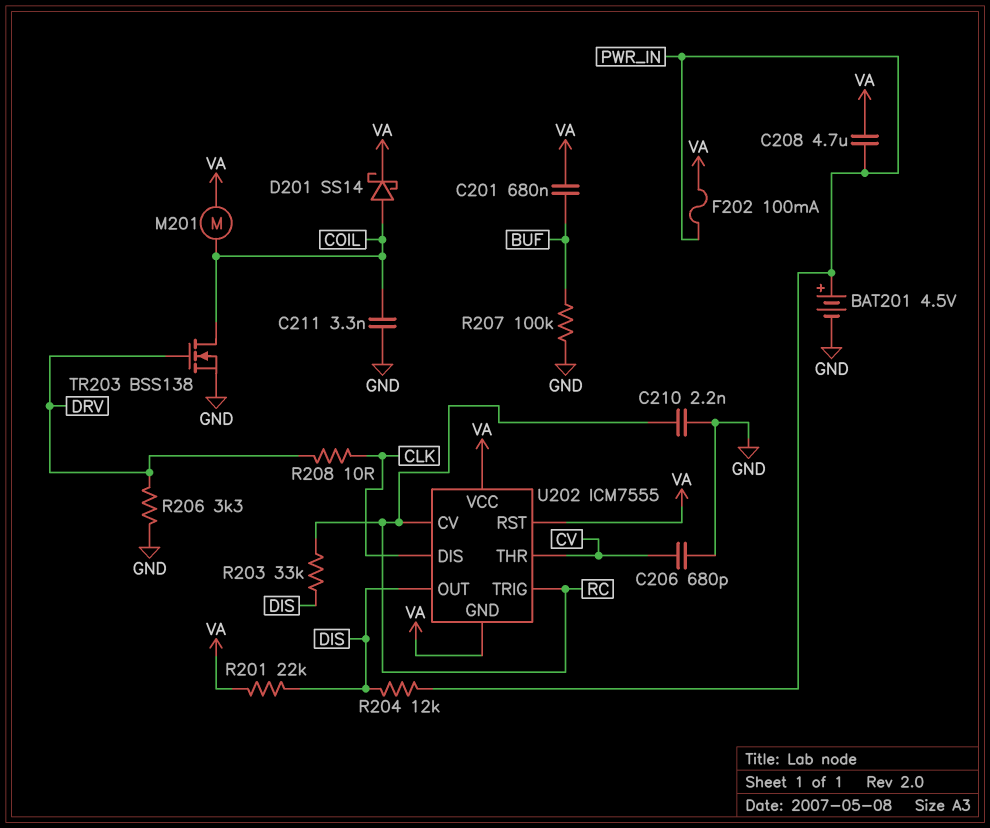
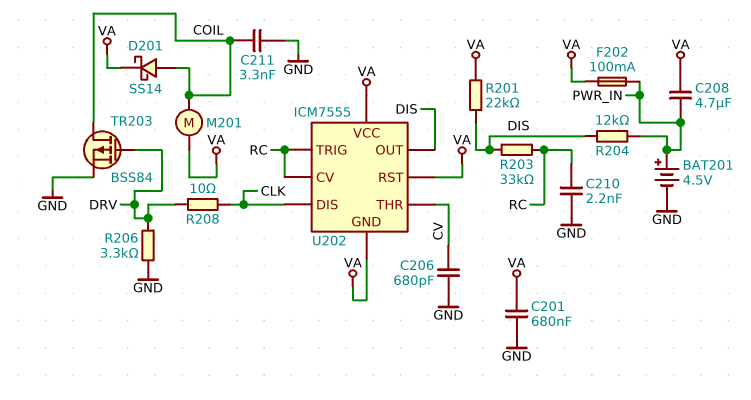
C201: 680nF (BUF, VA) -> 680nF (GND, VA)
R207: 100k (BUF, GND) -> none
TR203: NMOS BSS138 (G DRV, D COIL, S GND) -> PMOS BSS84 (G DRV, D COIL, S GND)

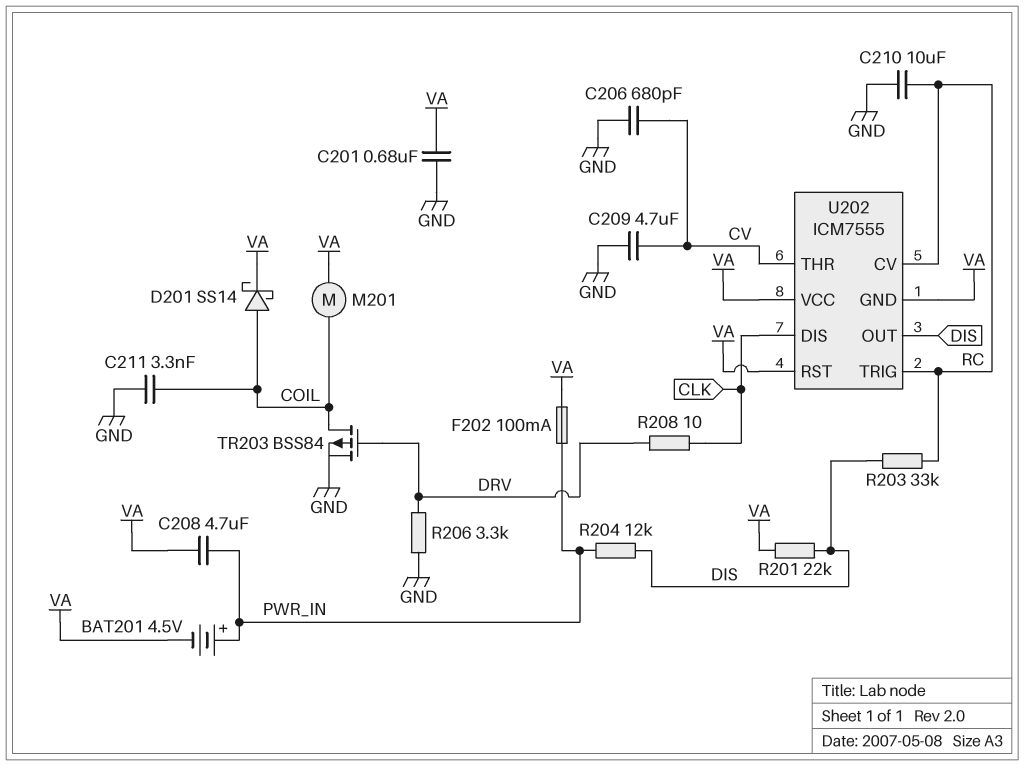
BAT201: 4.5V (plus PWR_IN, minus GND) -> 4.5V (plus PWR_IN, minus VA)
C209: none -> 4.7uF (CV, GND)
C210: 2.2nF (GND, RC) -> 10uF (GND, RC)

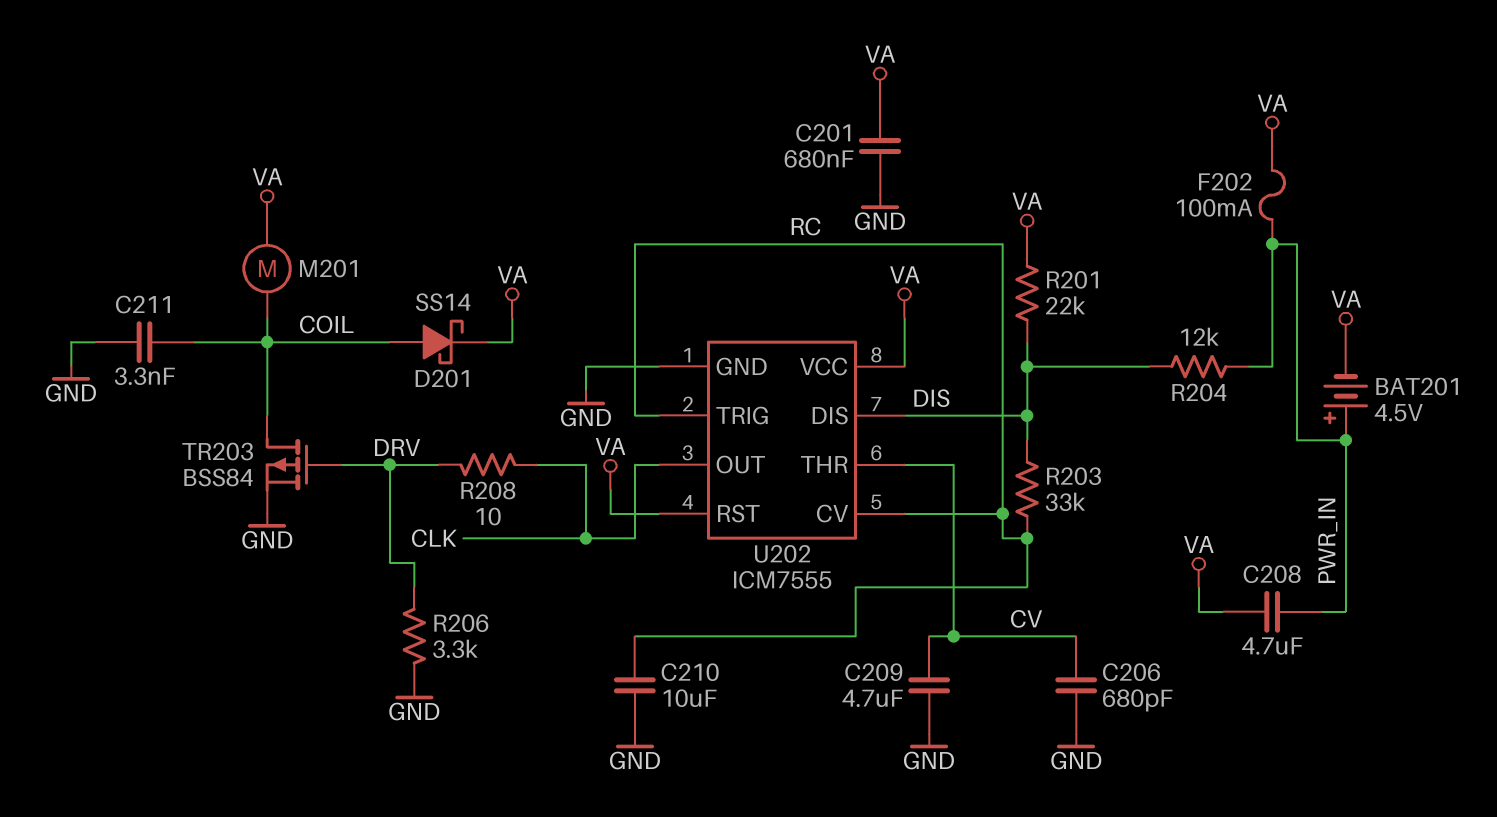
U202 pin DIS: CLK -> DIS
U202 pin GND: VA -> GND
U202 pin OUT: DIS -> CLK

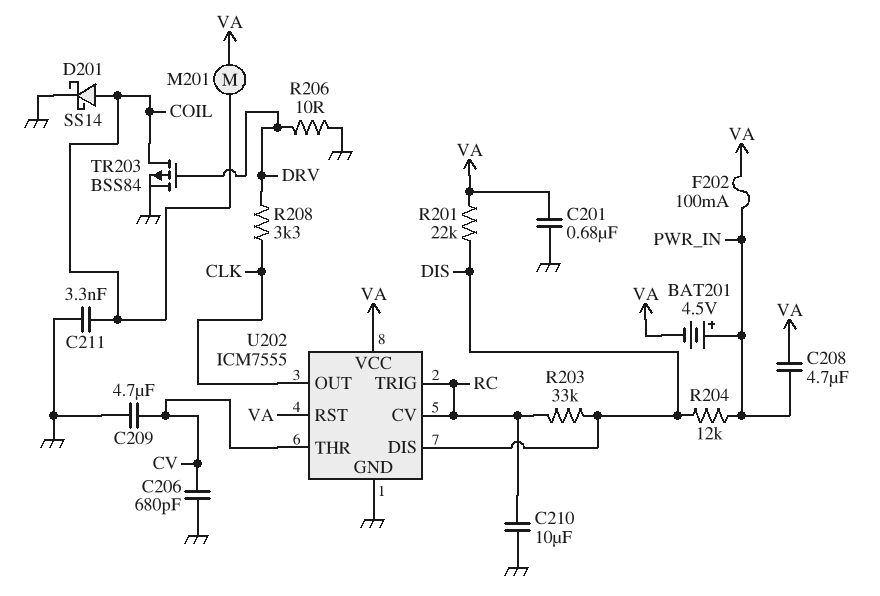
D201: schottky SS14 (A COIL, K VA) -> schottky SS14 (A COIL, K GND)
R206: 3.3k (DRV, GND) -> 10 (DRV, GND)
R208: 10 (CLK, DRV) -> 3.3k (CLK, DRV)

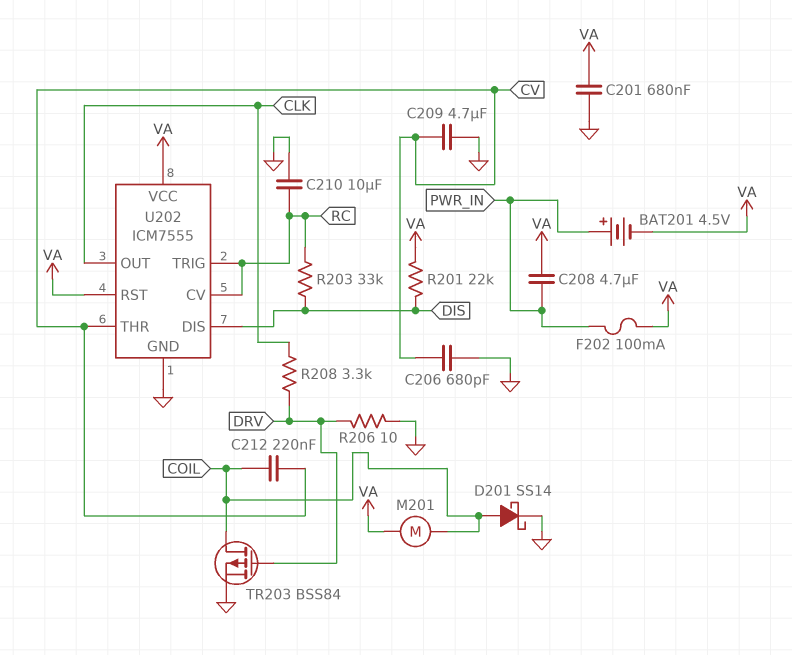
C211: 3.3nF (COIL, GND) -> none
C212: none -> 220nF (COIL, CV)
R204: 12k (DIS, PWR_IN) -> none

